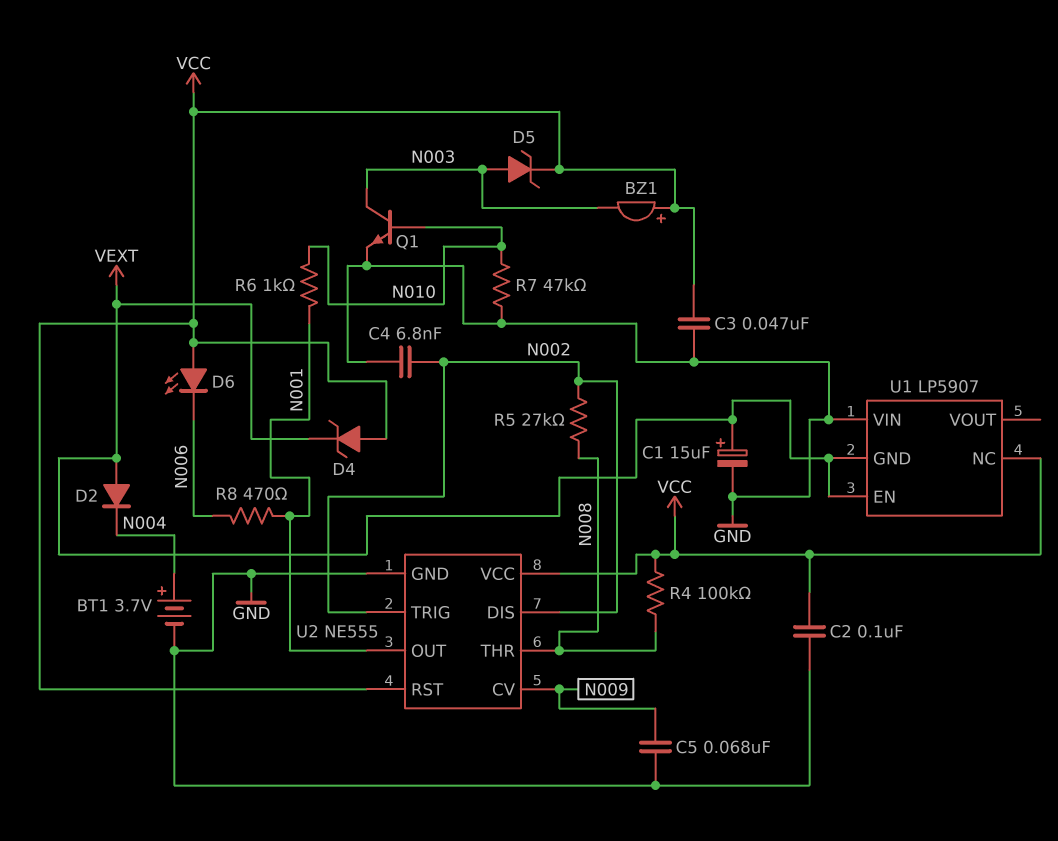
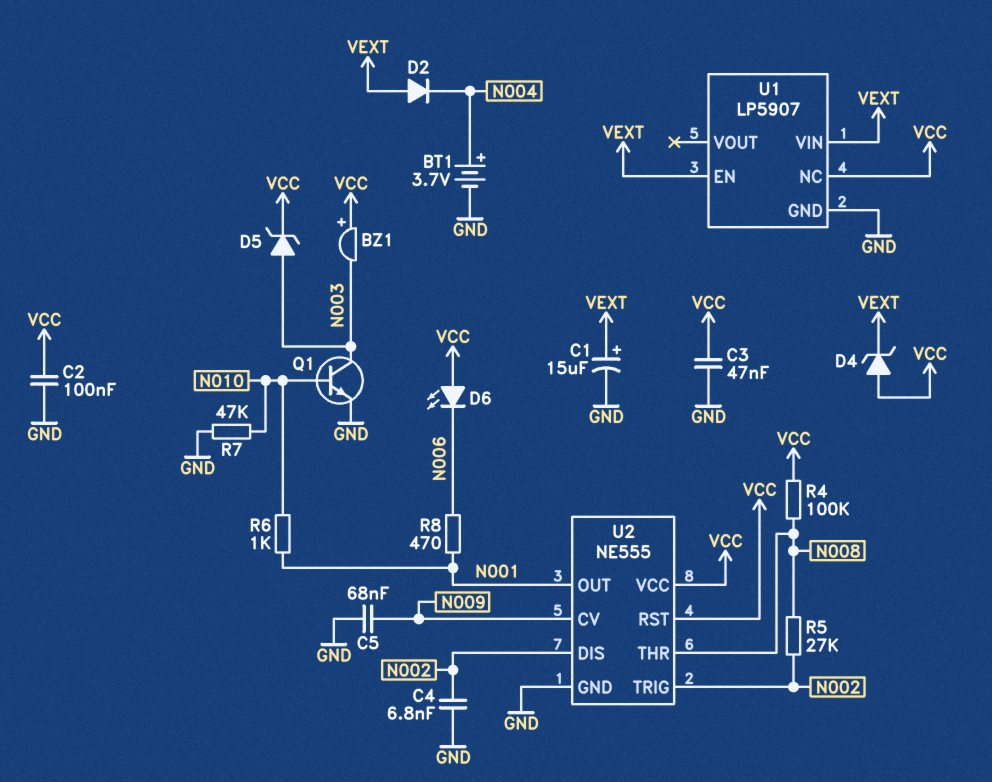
U1 pin GND: VEXT -> GND
U1 pin VIN: GND -> VEXT

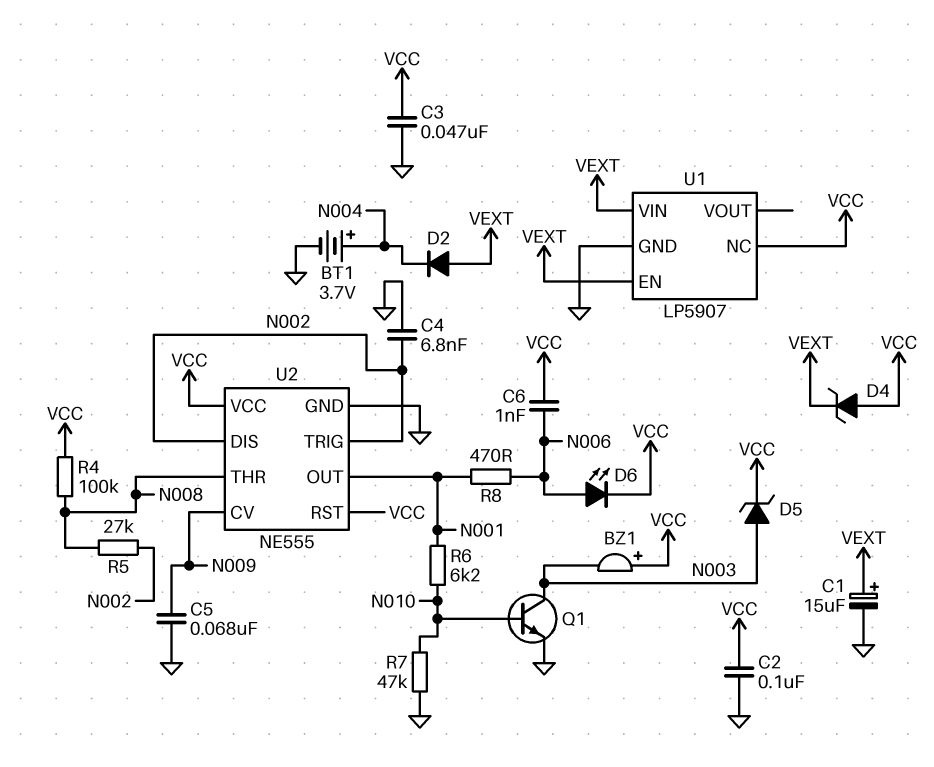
C6: none -> 1nF (N006, VCC)
D6: LED (A VCC, K N006) -> LED (A N006, K VCC)
R6: 1k (N001, N010) -> 6.2k (N001, N010)

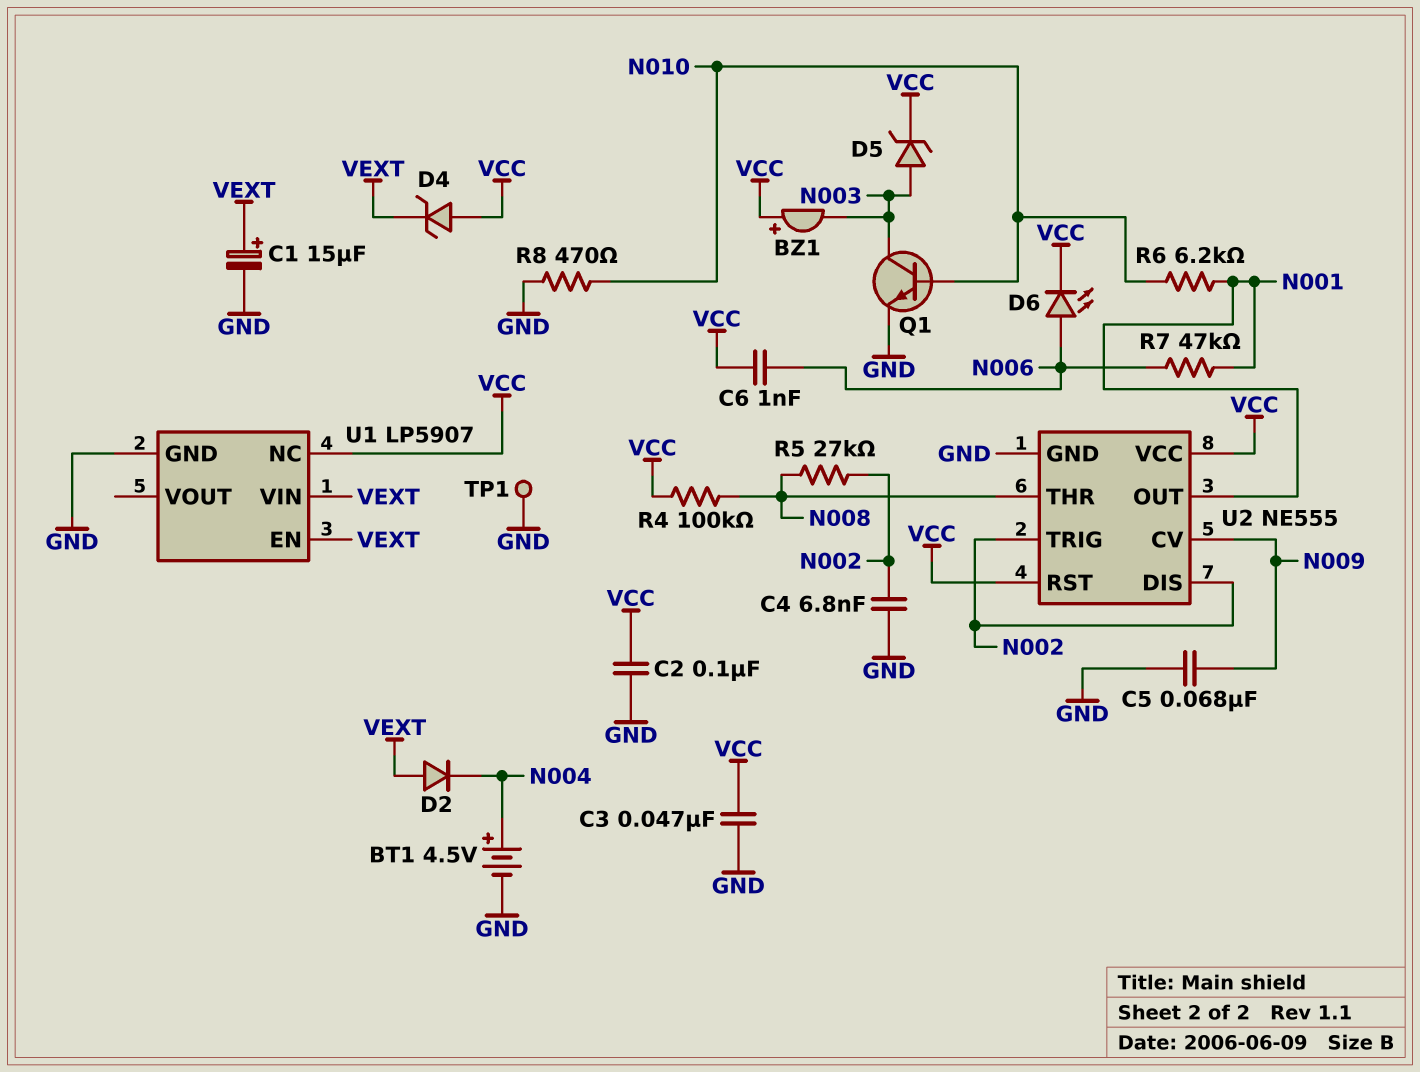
BT1: 3.7V (plus N004, minus GND) -> 4.5V (plus N004, minus GND)
R7: 47k (GND, N010) -> 47k (N001, N006)
R8: 470 (N001, N006) -> 470 (GND, N010)
TP1: none -> test point (GND)

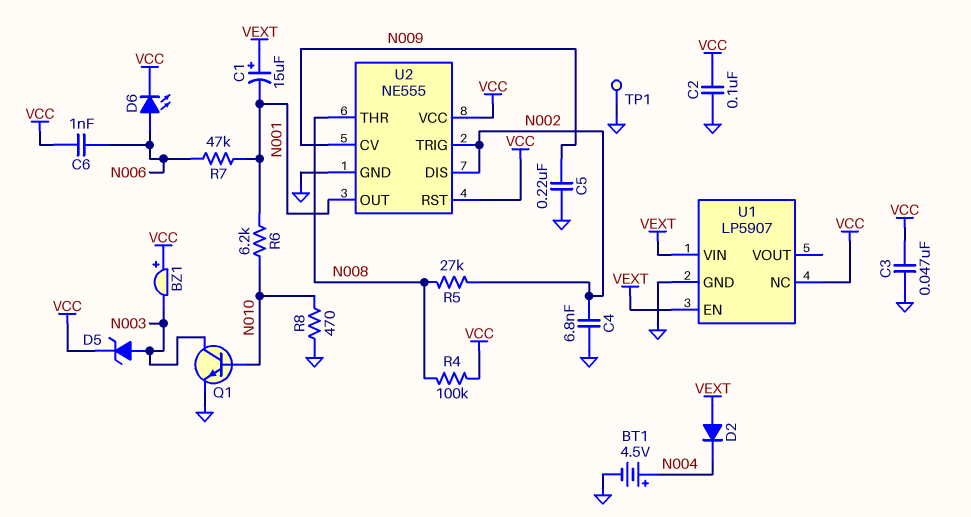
C1: 15uF (plus VEXT, minus GND) -> 15uF (plus VEXT, minus N001)
C5: 68nF (GND, N009) -> 220nF (GND, N009)
D4: zener (A VCC, K VEXT) -> none

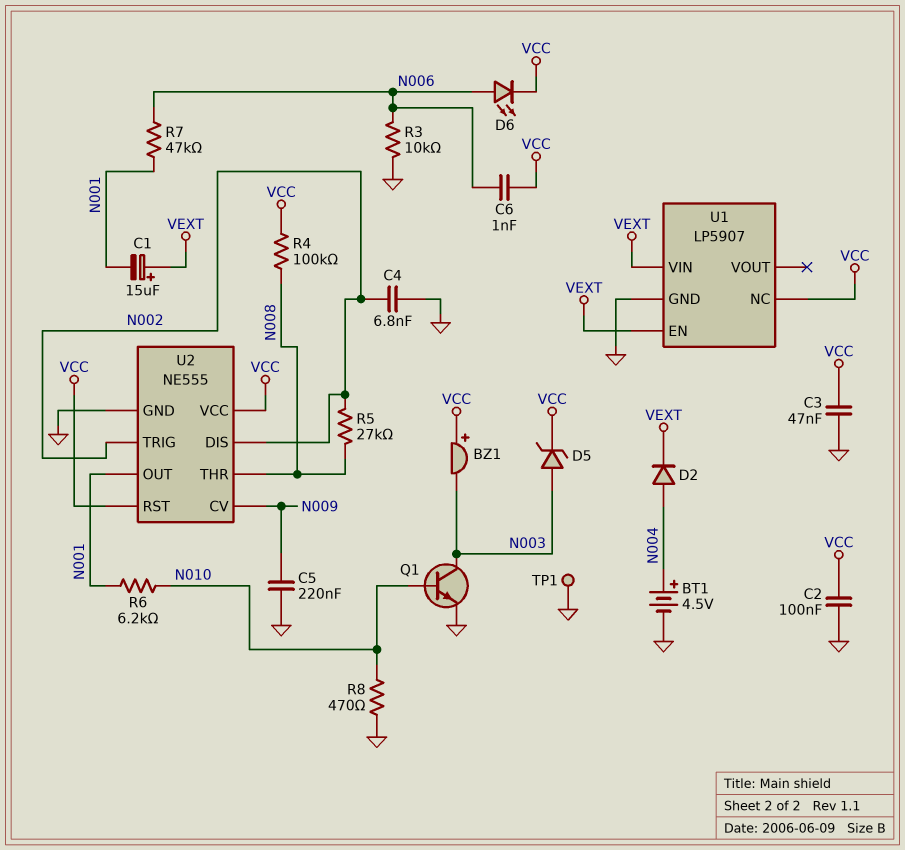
D2: diode (A VEXT, K N004) -> diode (A N004, K VEXT)
R3: none -> 10k (GND, N006)

